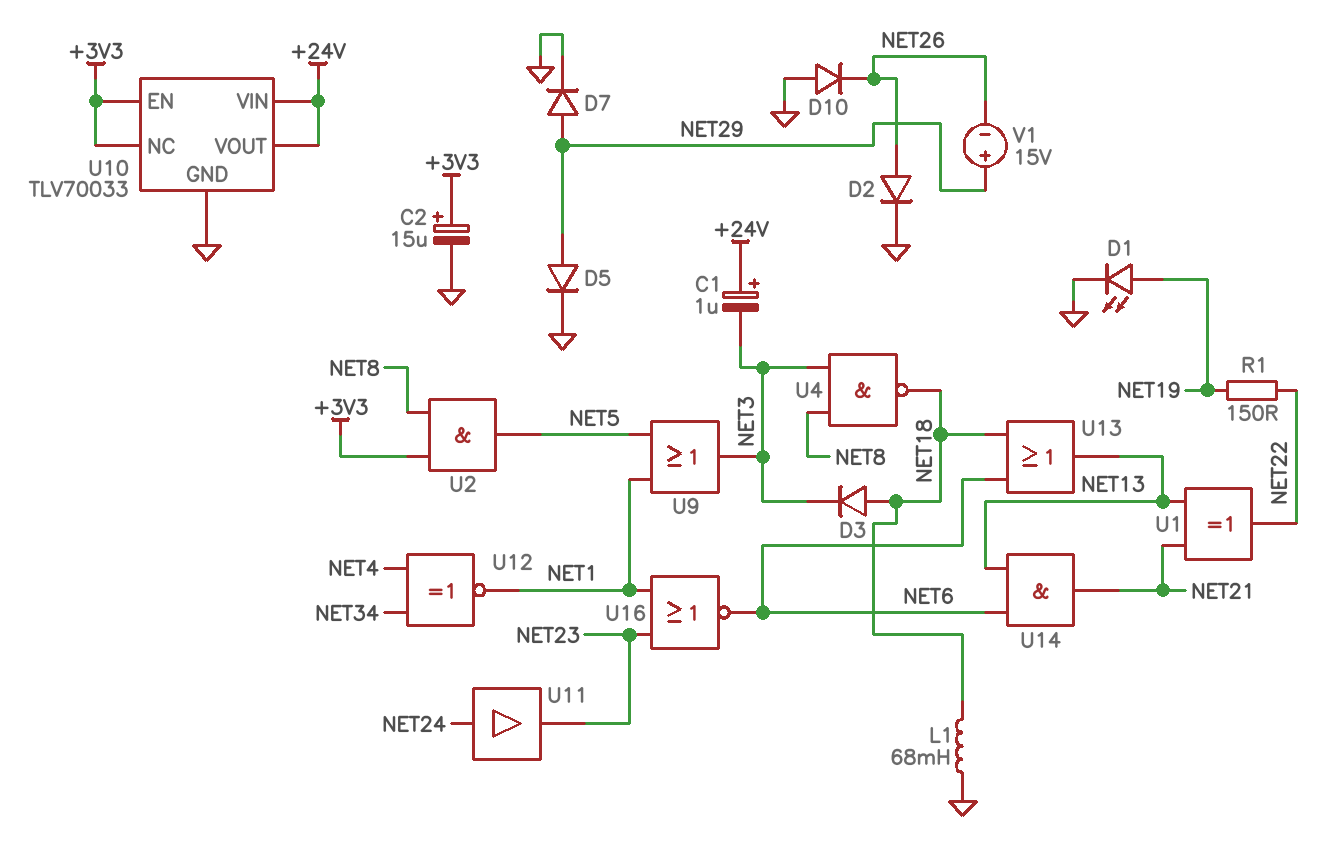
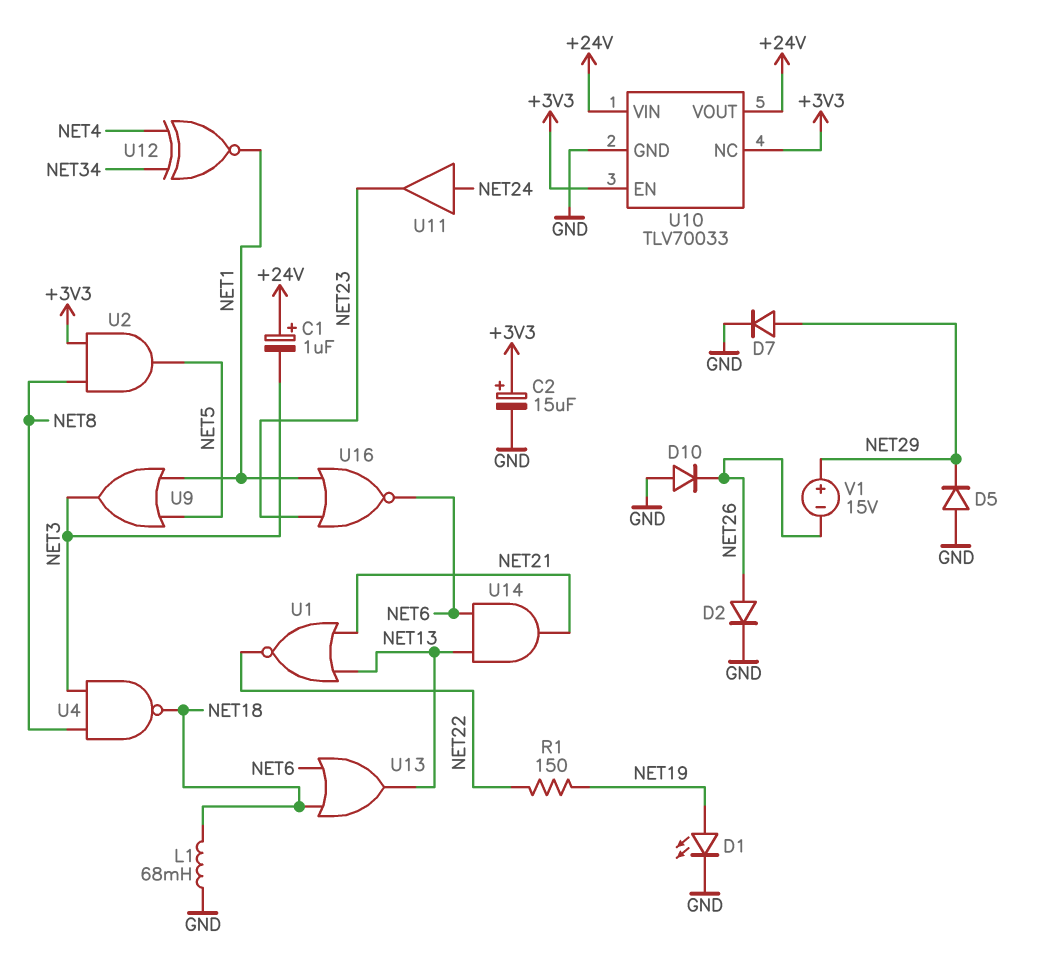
D3: diode (A NET18, K NET3) -> none
D5: diode (A NET29, K GND) -> diode (A GND, K NET29)
U1: XOR (in NET13, in NET21, out NET22) -> NOR (in NET13, in NET21, out NET22)

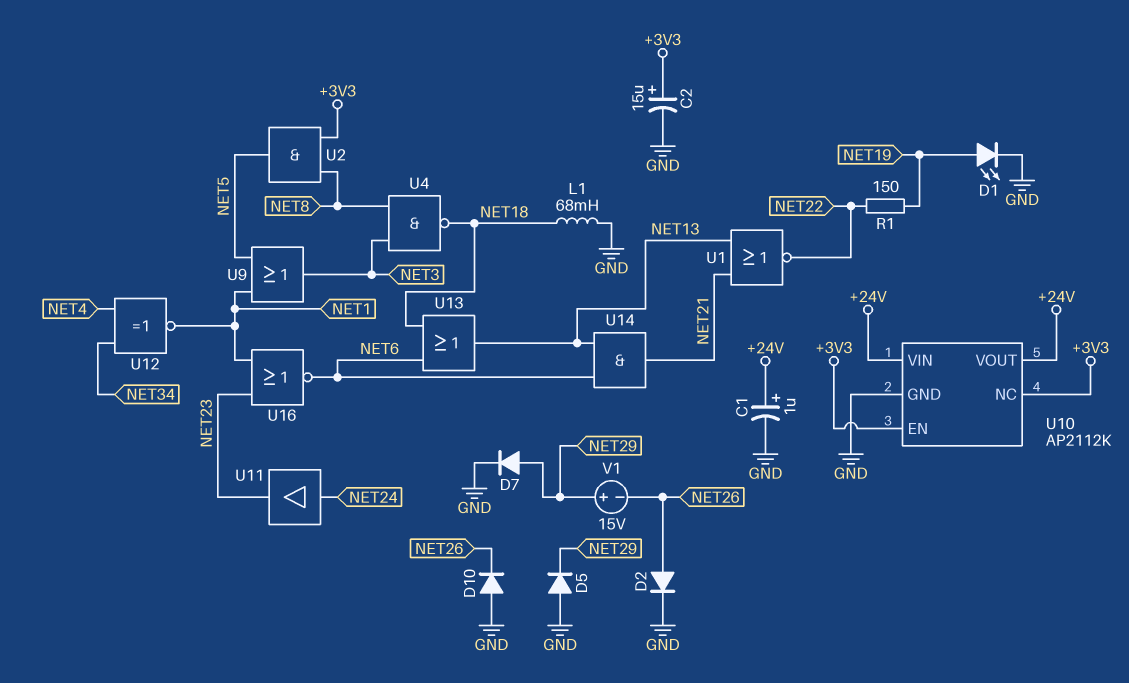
C1: 1uF (plus +24V, minus NET3) -> 1uF (plus +24V, minus GND)
U10: TLV70033 -> AP2112K

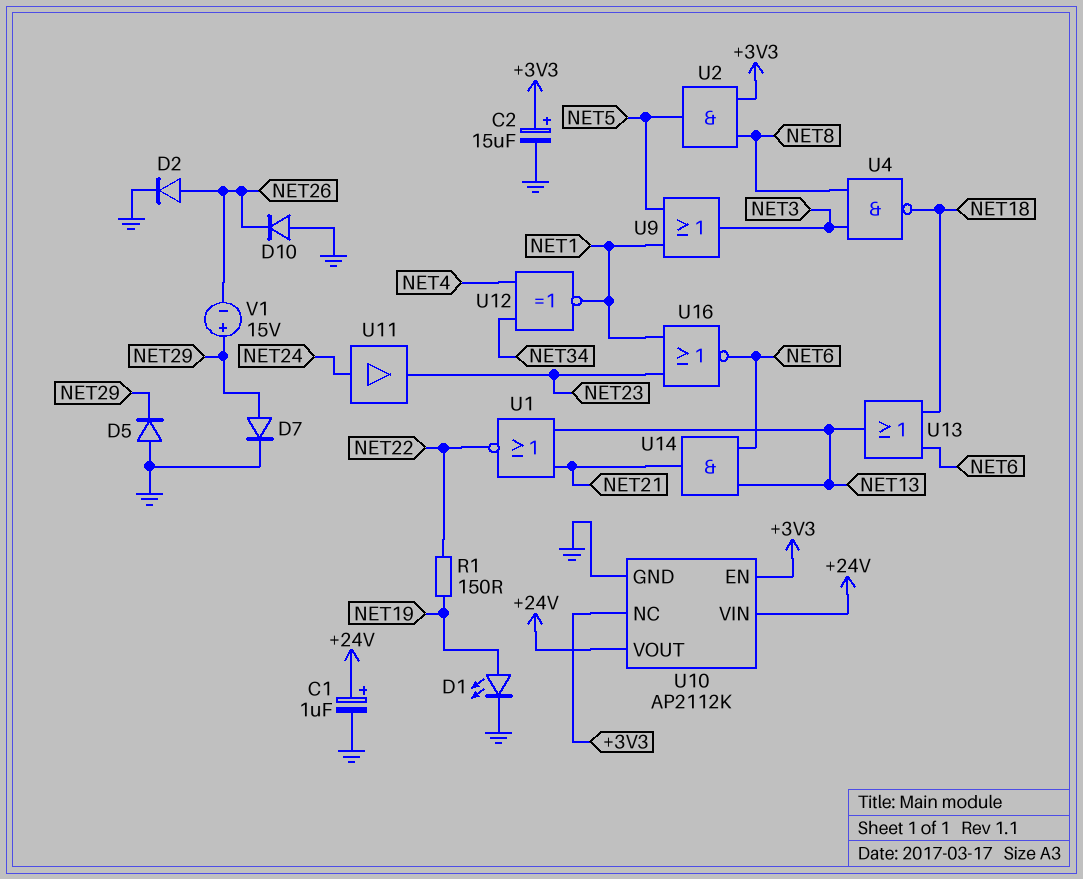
L1: 68mH (GND, NET18) -> none

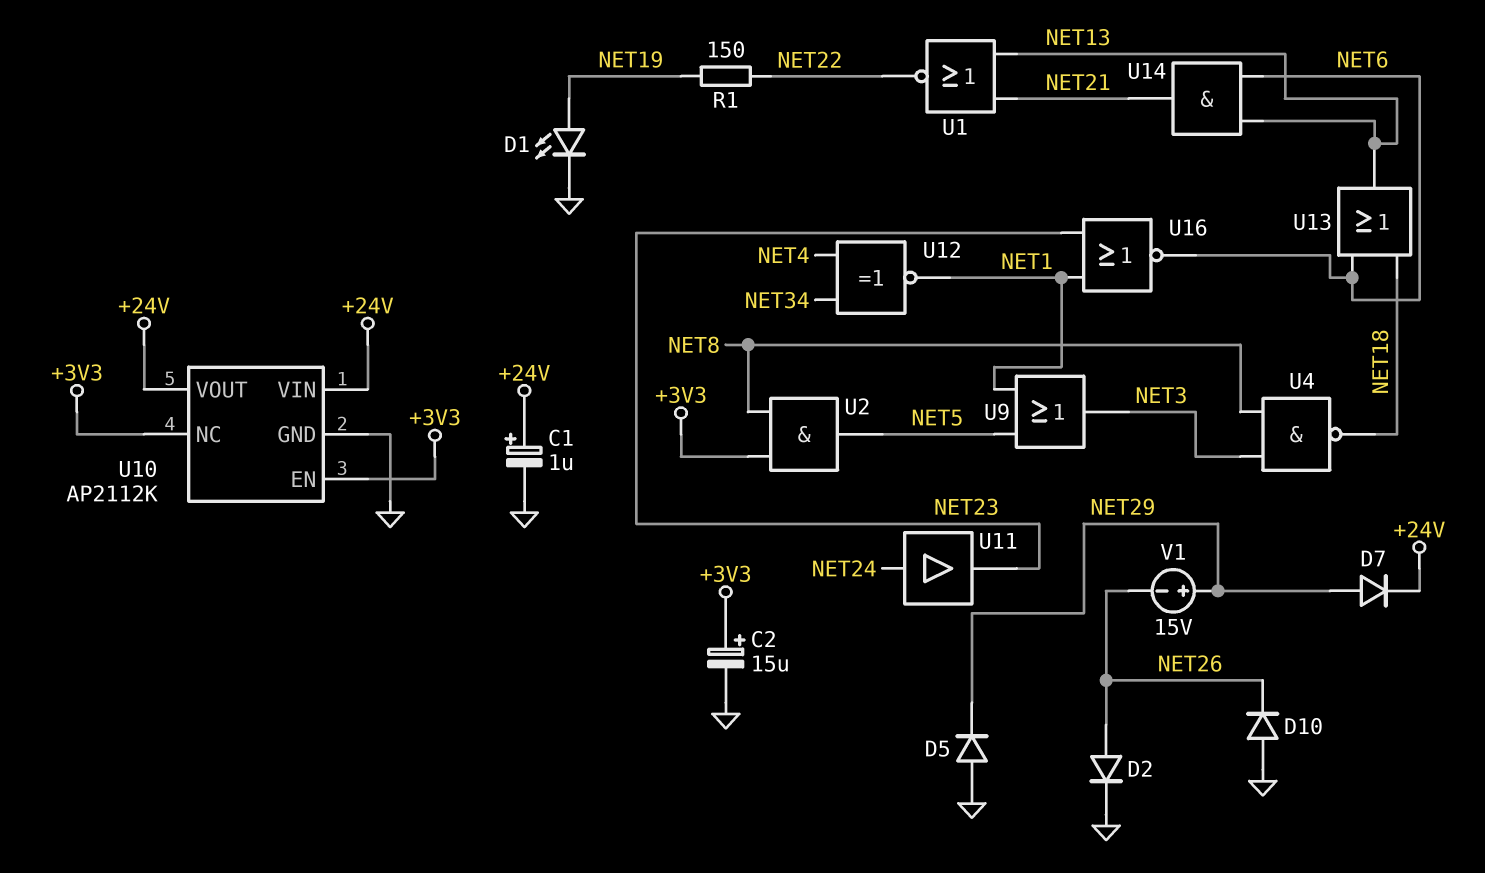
D7: diode (A NET29, K GND) -> diode (A NET29, K +24V)

